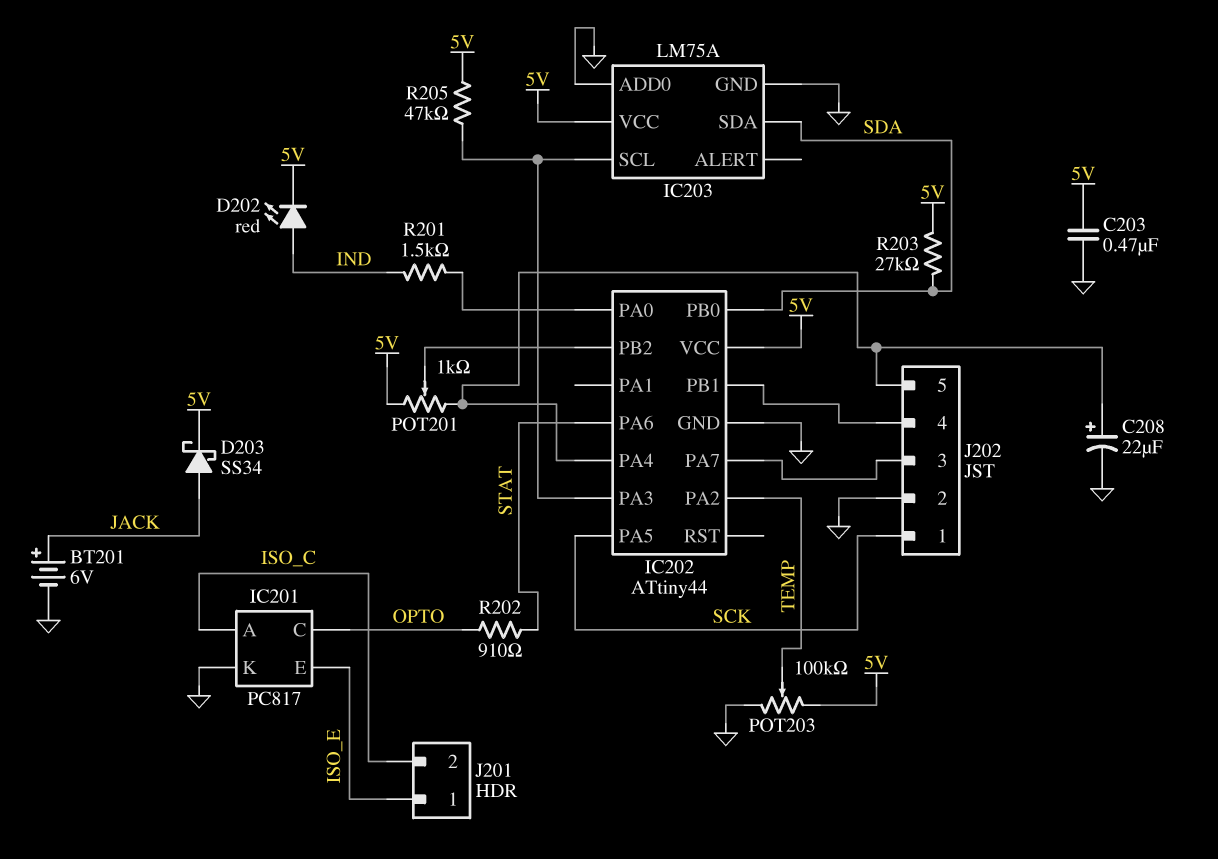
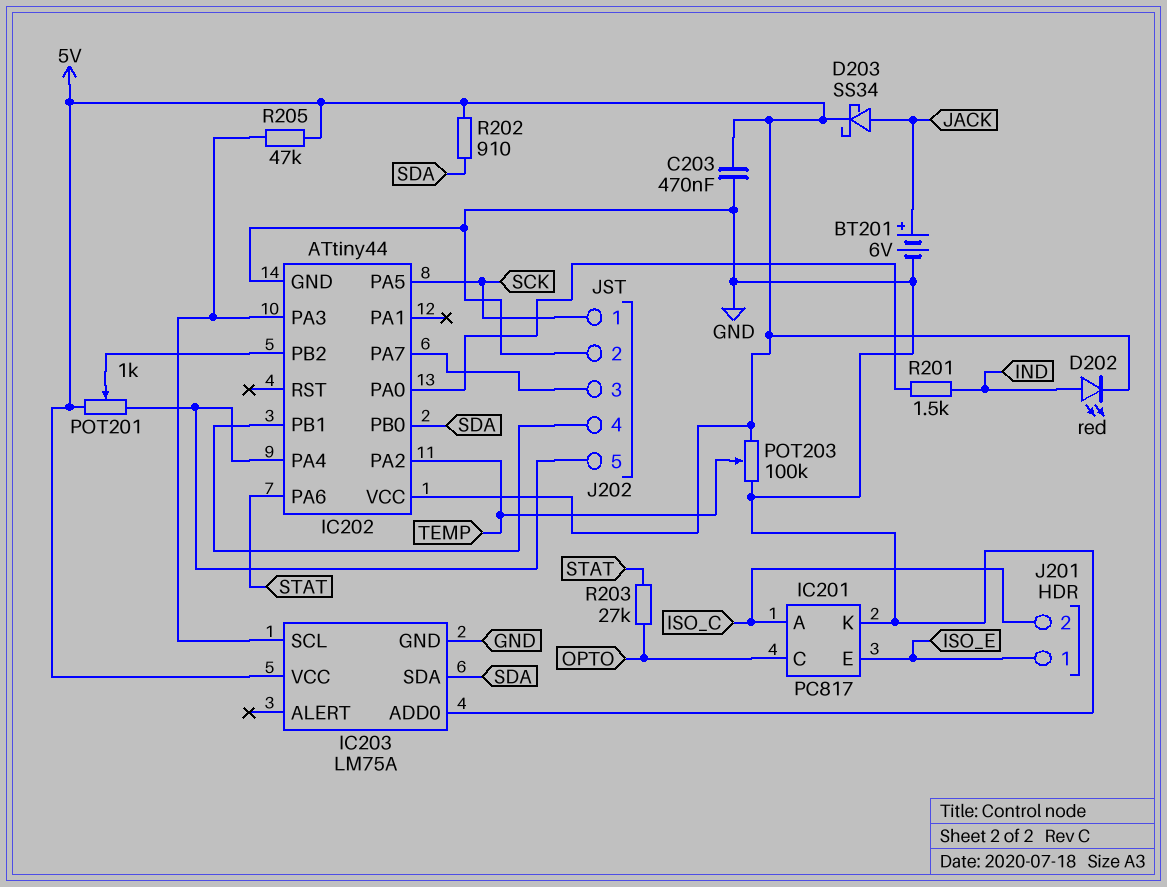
C208: 22uF (plus IC202/PA4, minus GND) -> none
R202: 910 (OPTO, STAT) -> 910 (5V, SDA)
R203: 27k (5V, SDA) -> 27k (OPTO, STAT)

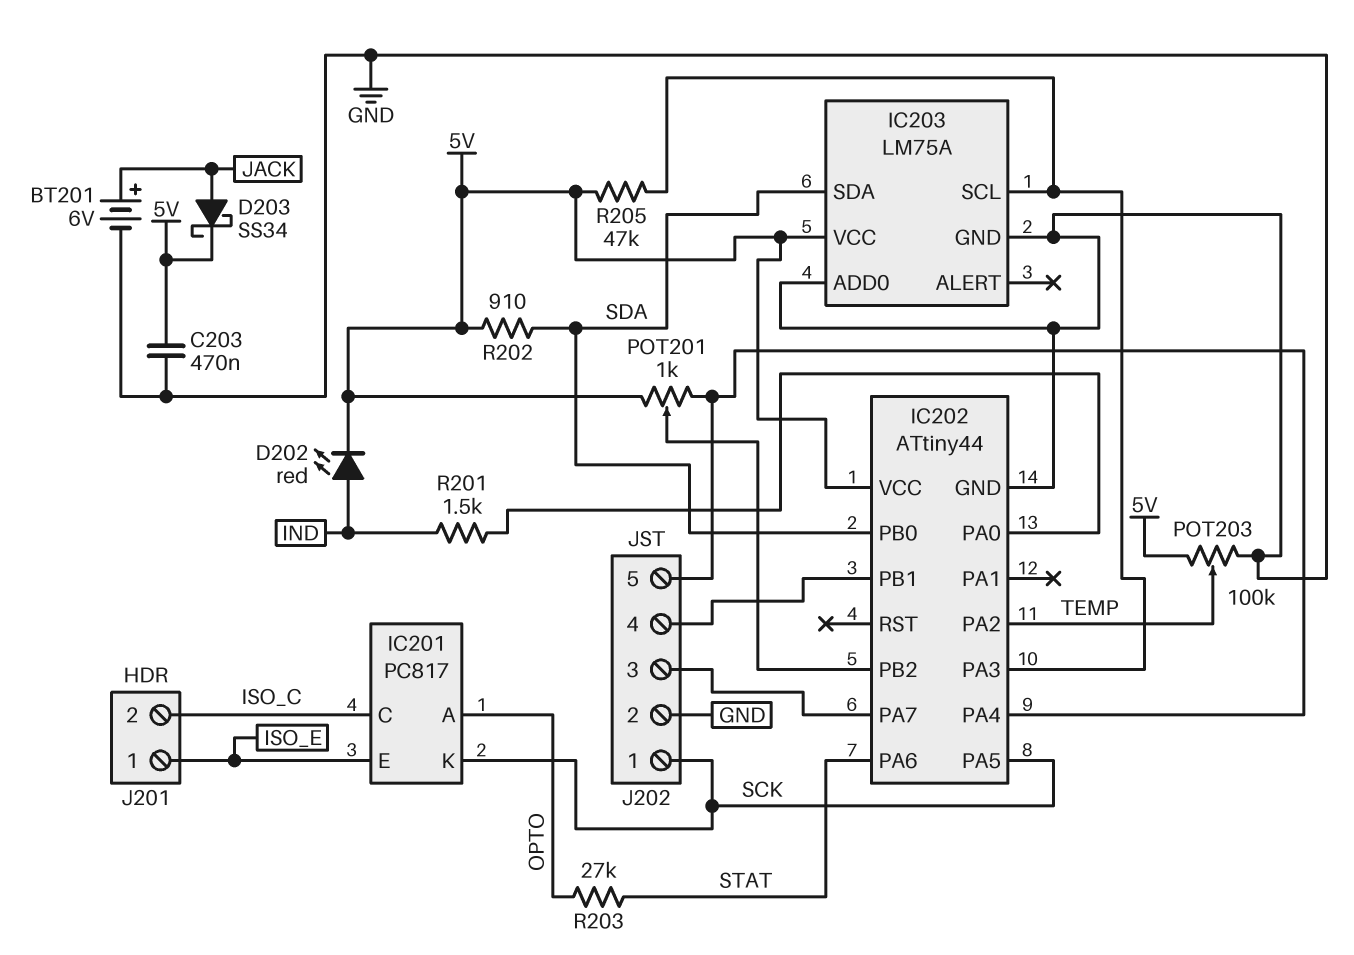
IC201 pin A: ISO_C -> OPTO
IC201 pin C: OPTO -> ISO_C
IC201 pin K: GND -> SCK

